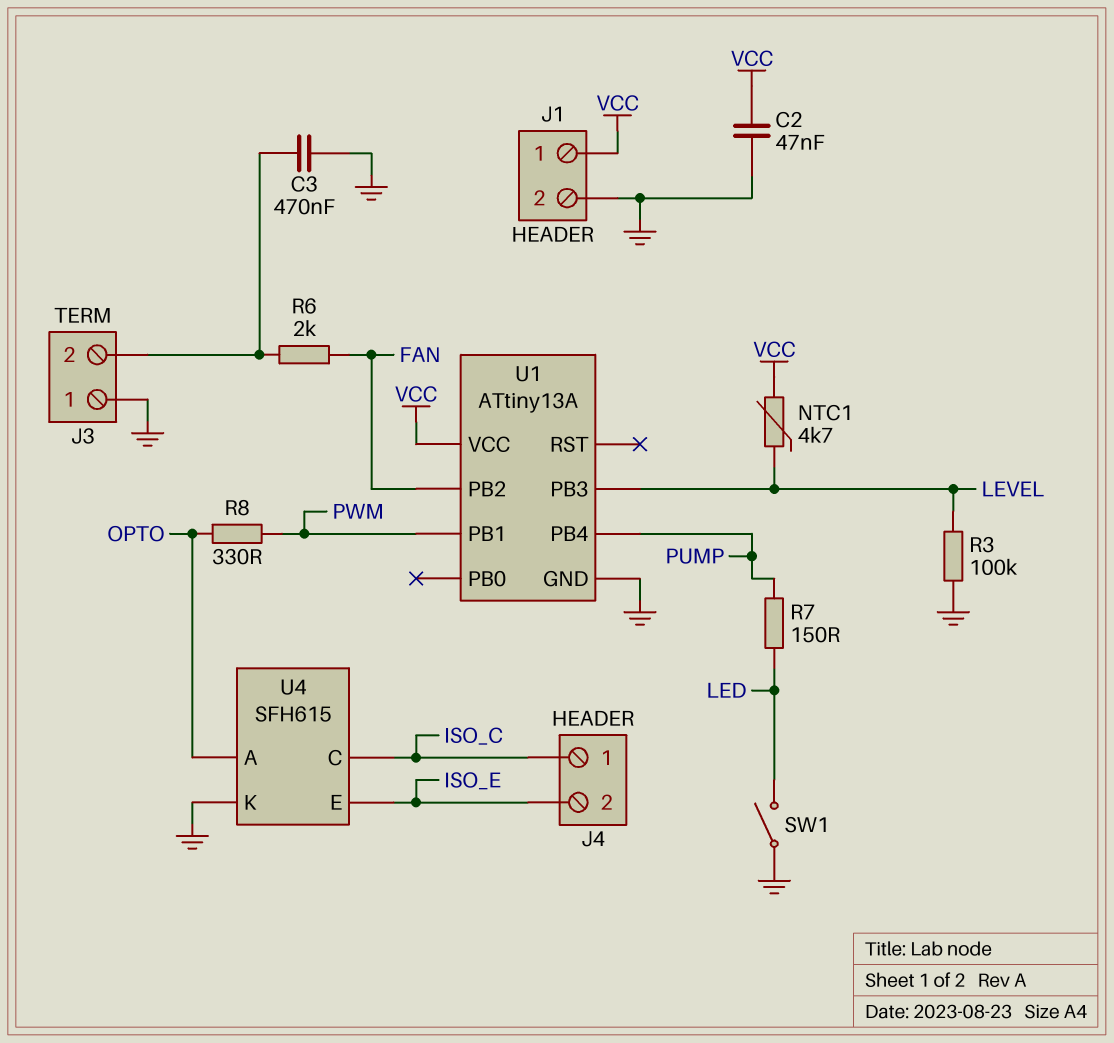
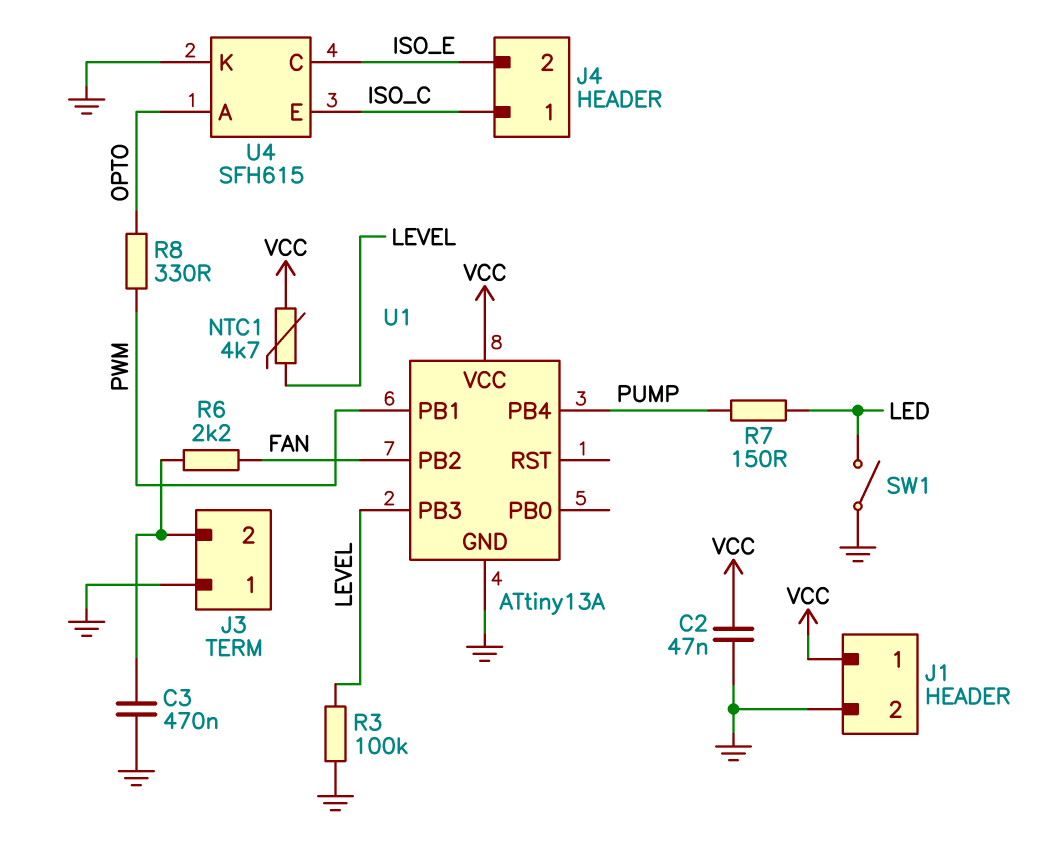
R6: 2k (FAN, J3/2) -> 2.2k (FAN, J3/2)
U4 pin C: ISO_C -> ISO_E
U4 pin E: ISO_E -> ISO_C

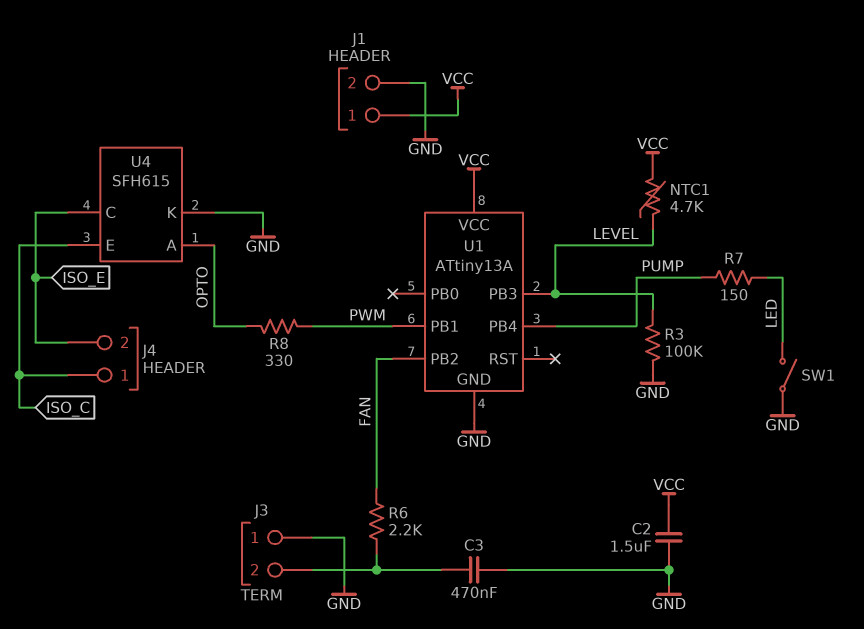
C2: 47nF (GND, VCC) -> 1.5uF (GND, VCC)

